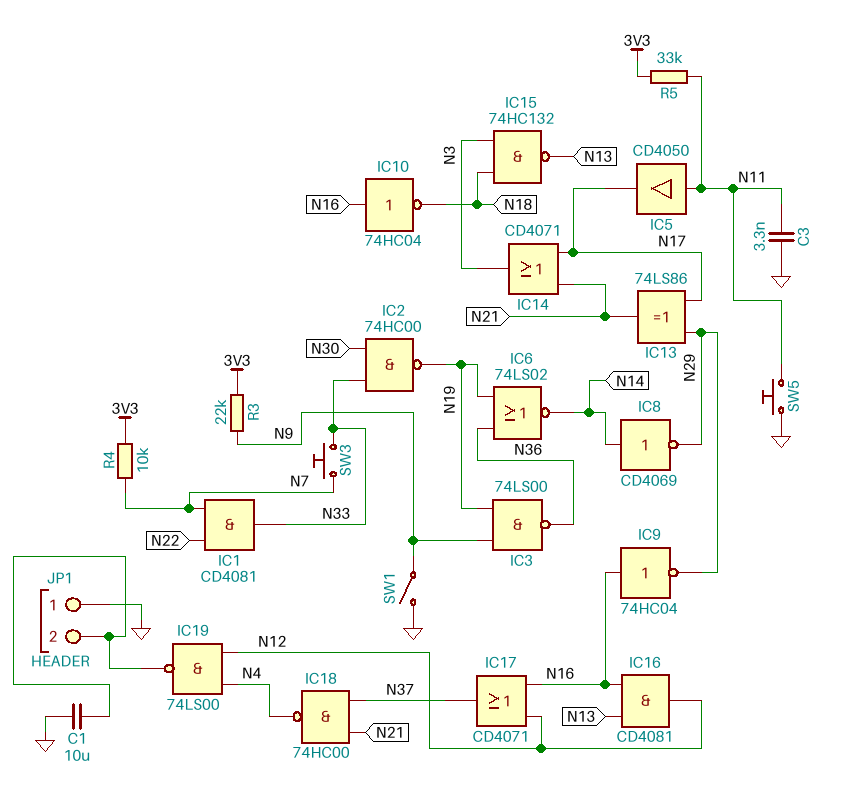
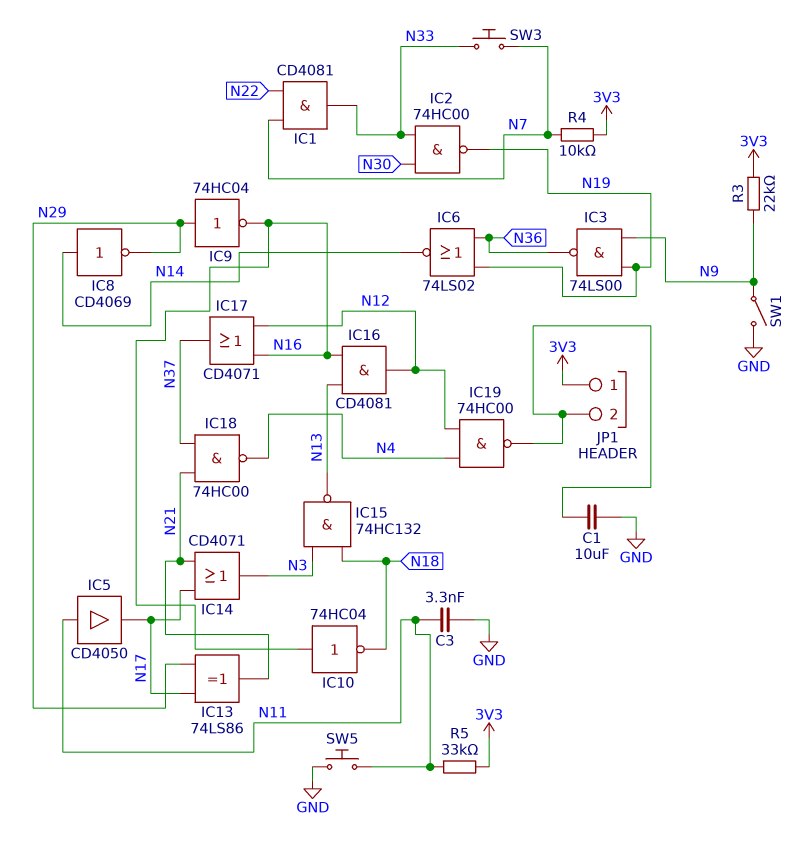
IC9: NOT 74HC04 (in N16, out N29) -> NOT 74HC04 (in N29, out N16)
IC19: NAND 74LS00 (in N4, in N12, out JP1/2) -> NAND 74HC00 (in N4, in N12, out JP1/2)
JP1 pin 1: GND -> 3V3

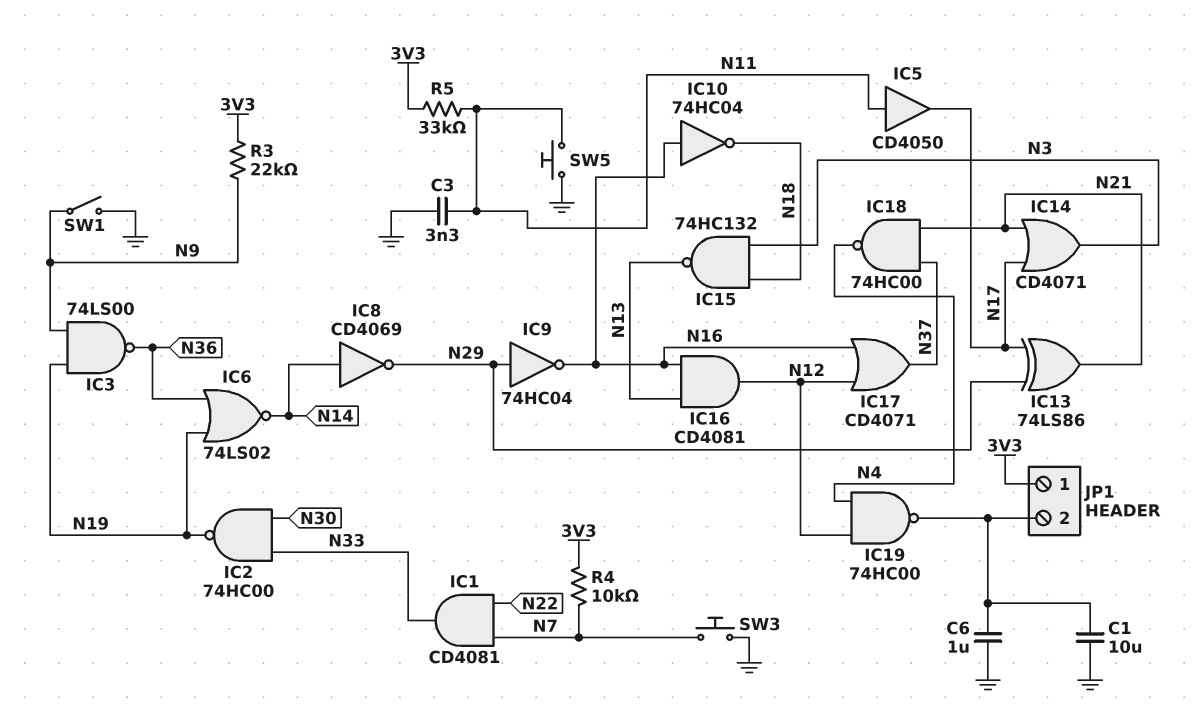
C6: none -> 1uF (GND, JP1/2)
SW3: button (N7, N33) -> button (GND, N7)

